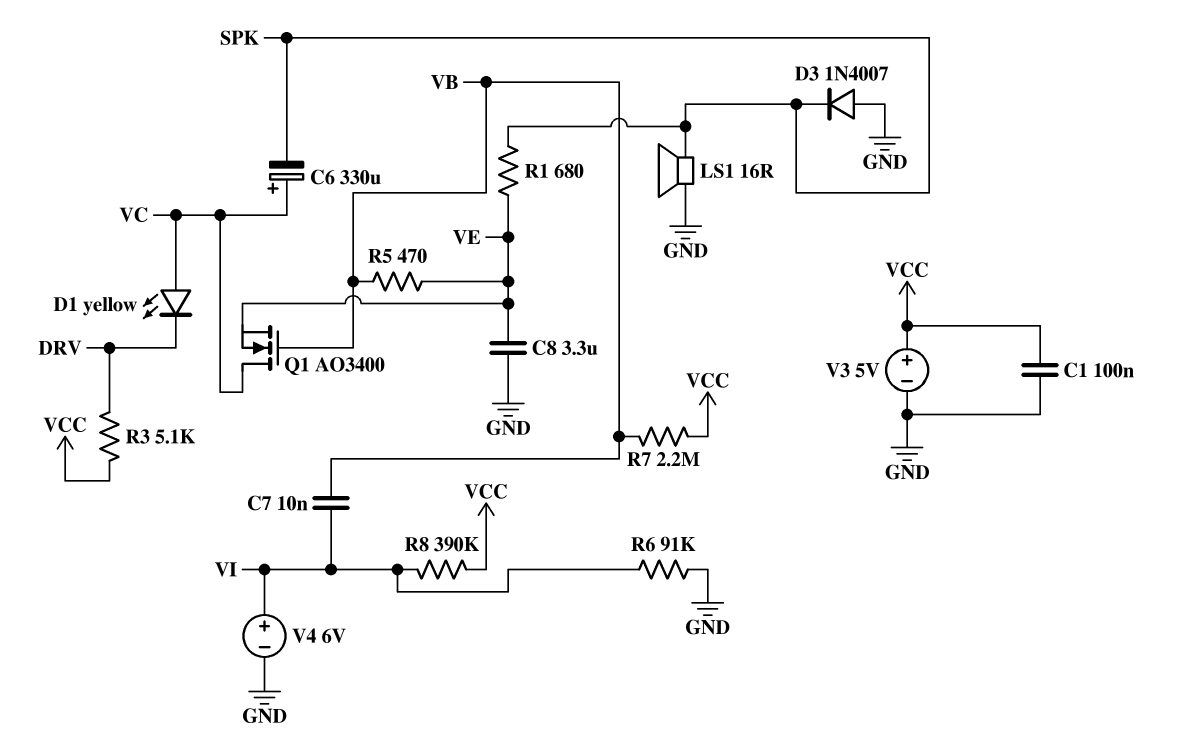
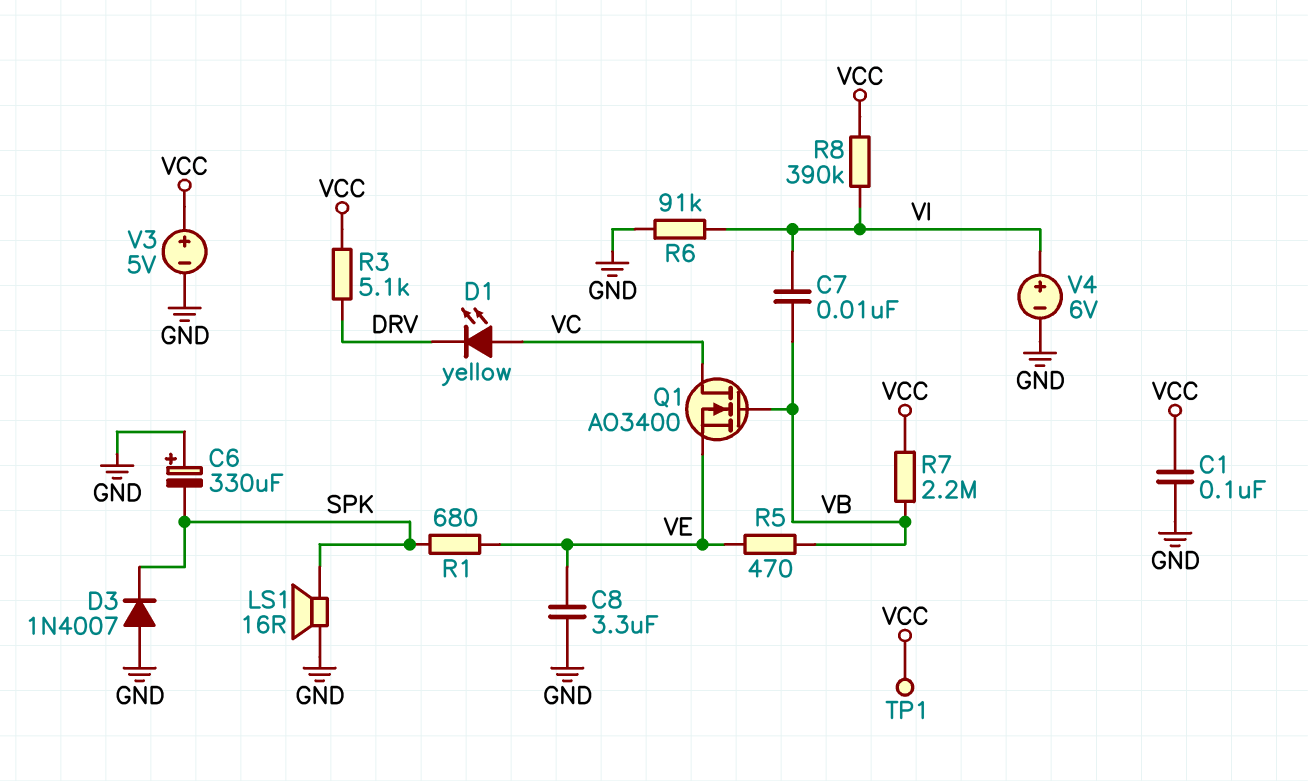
C6: 330uF (plus VC, minus SPK) -> 330uF (plus GND, minus SPK)
TP1: none -> test point (VCC)

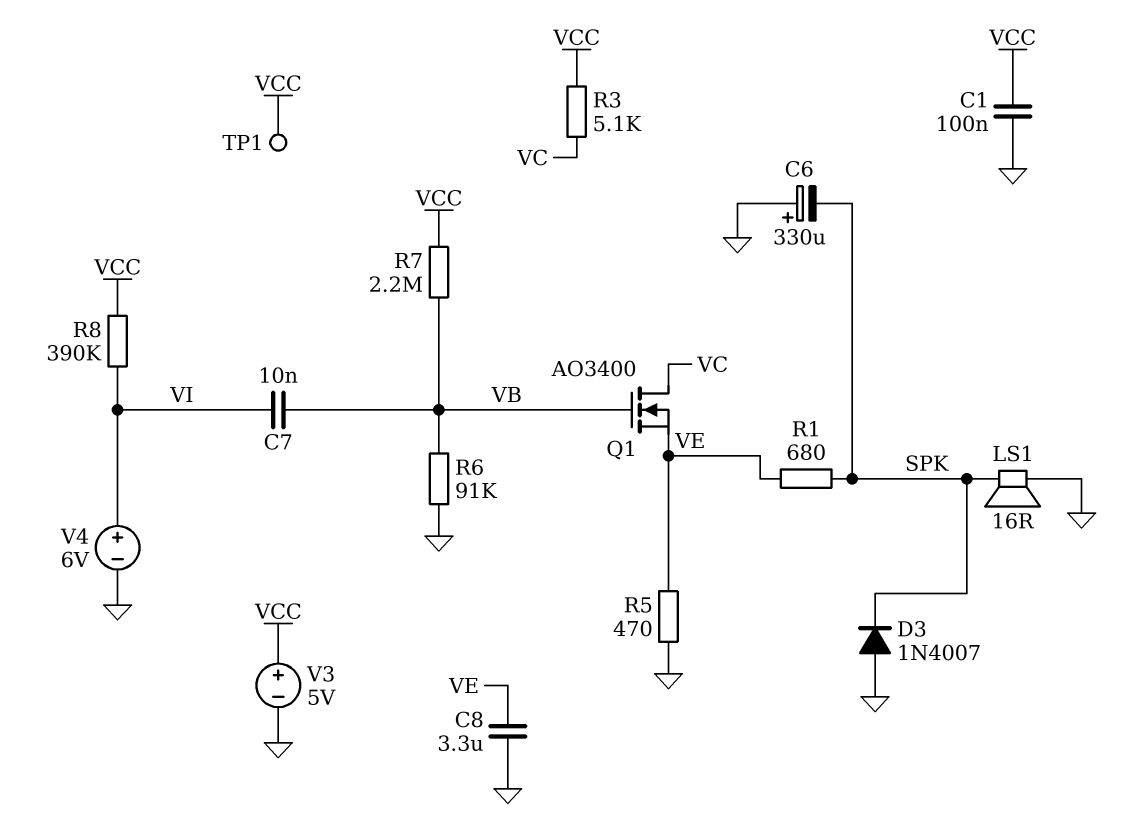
D1: LED yellow (A VC, K DRV) -> none
R3: 5.1k (DRV, VCC) -> 5.1k (VC, VCC)
R5: 470 (VB, VE) -> 470 (GND, VE)
R6: 91k (GND, VI) -> 91k (GND, VB)

